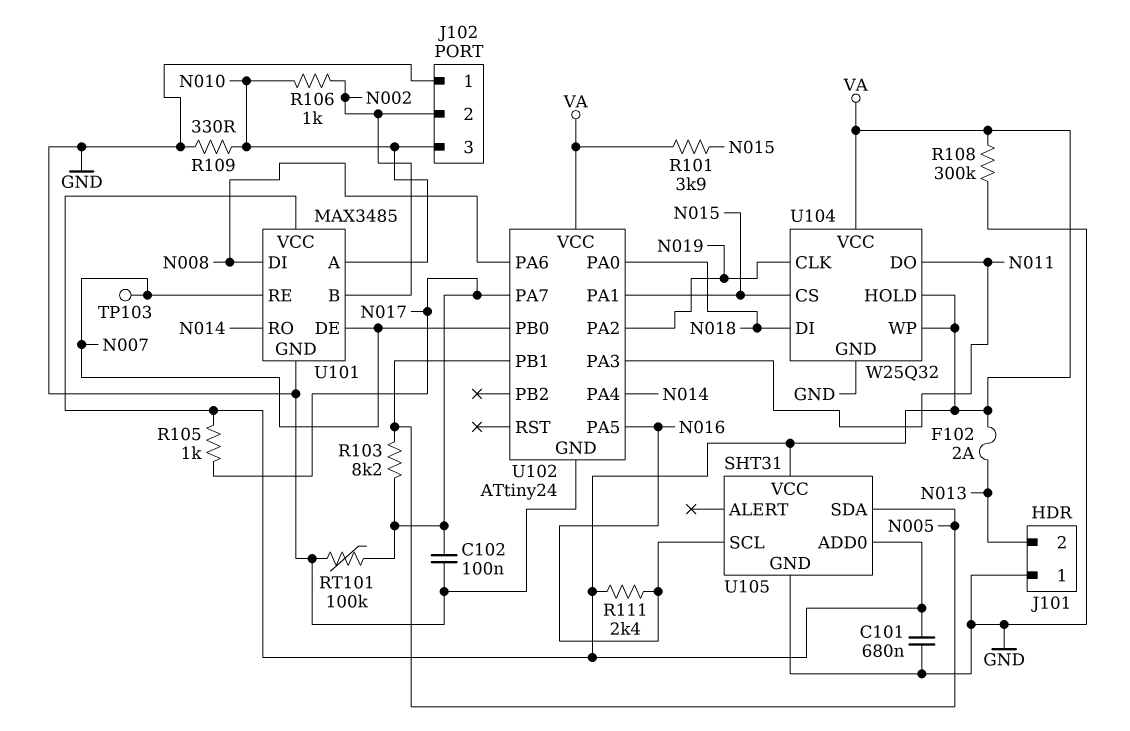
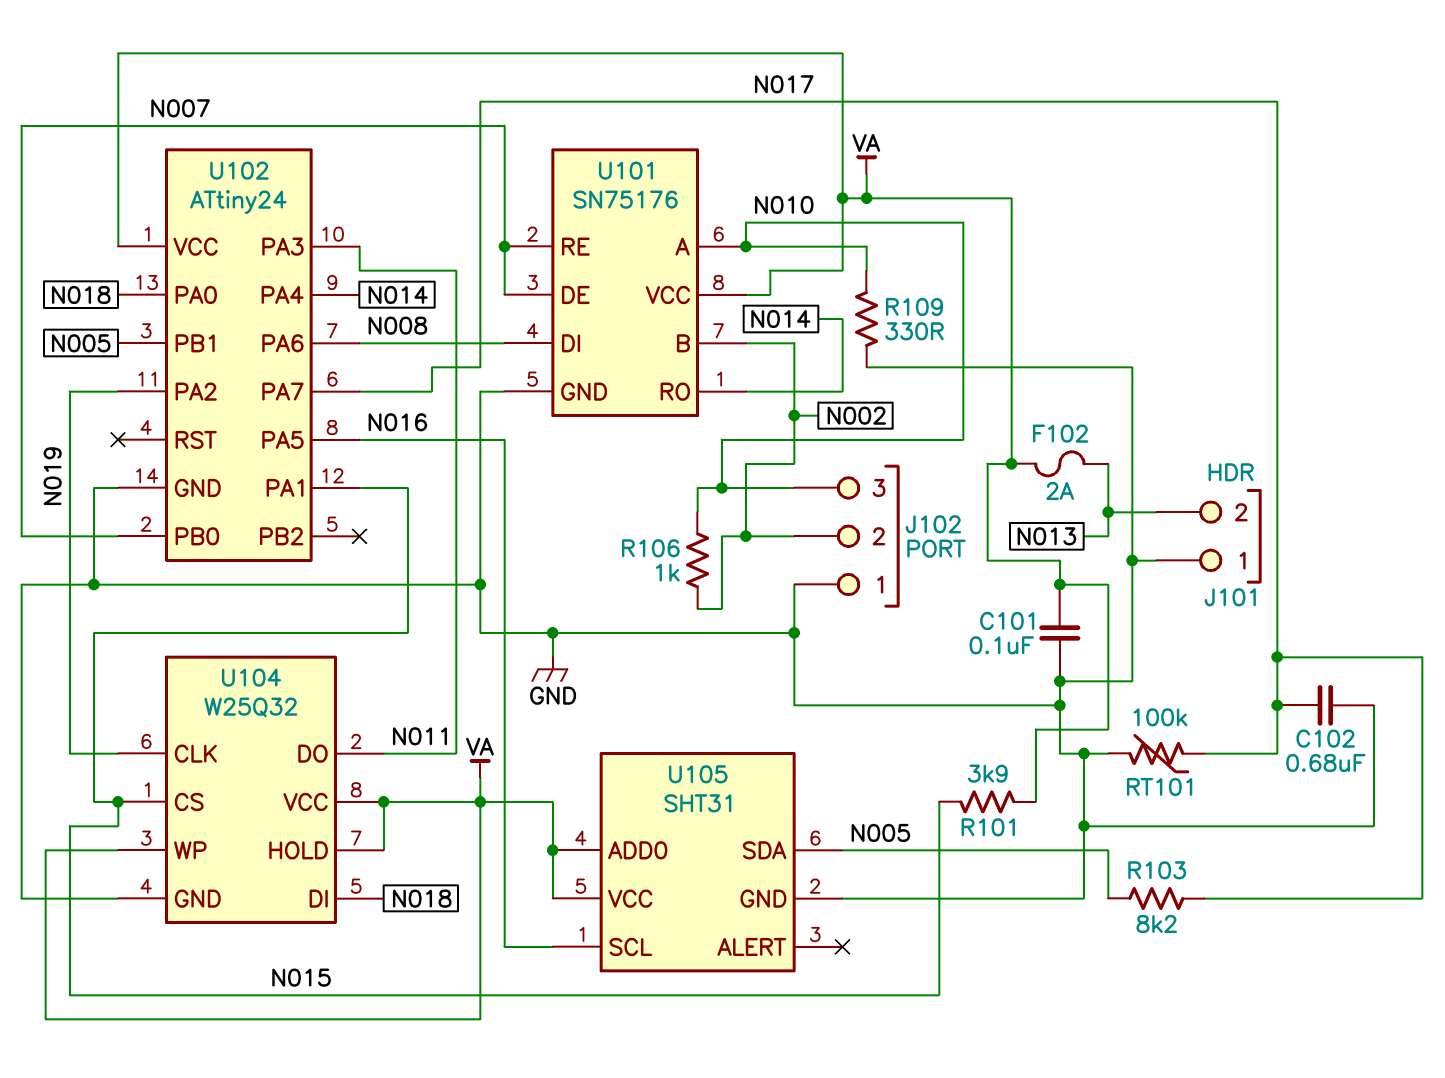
C101: 680nF (GND, VA) -> 100nF (GND, VA)
C102: 100nF (GND, N017) -> 680nF (GND, N017)
R105: 1k (N017, VA) -> none
R108: 300k (GND, VA) -> none
R111: 2.4k (N016, VA) -> none
TP103: test point (N007) -> none
U101: MAX3485 -> SN75176

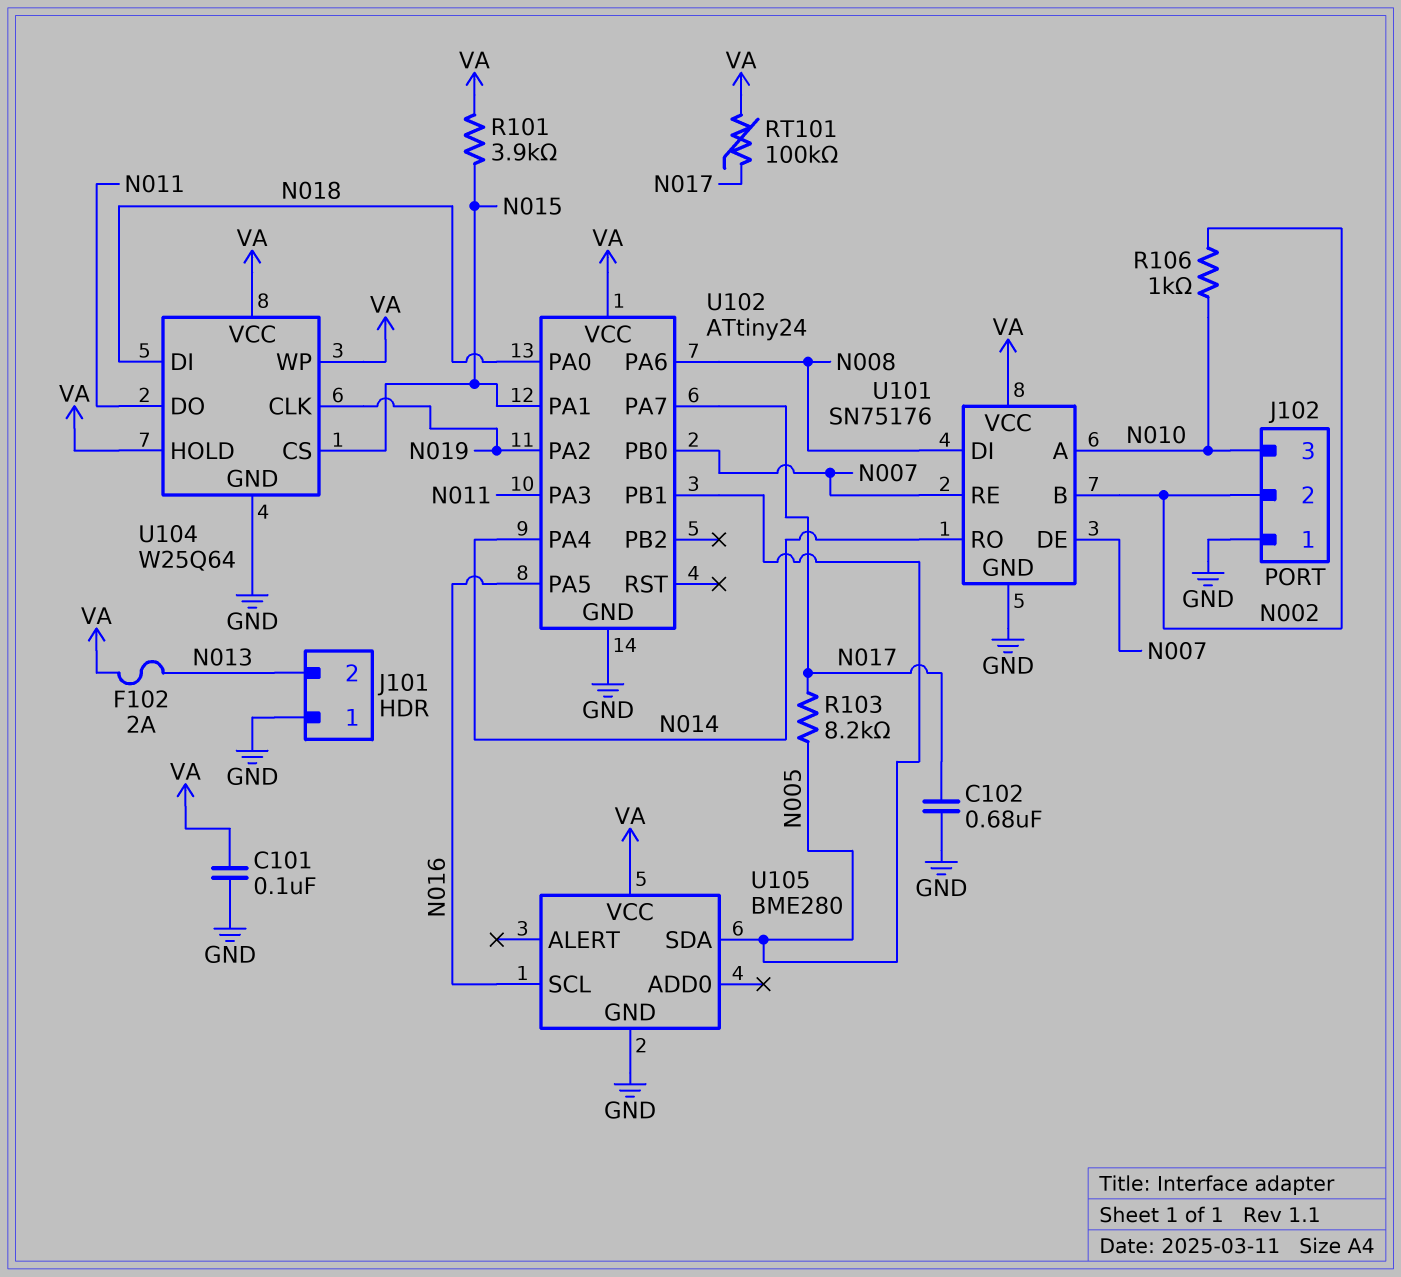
R109: 330 (GND, N010) -> none
RT101: 100k (GND, N017) -> 100k (N017, VA)
U104: W25Q32 -> W25Q64
U105: SHT31 -> BME280
U105 pin ADD0: VA -> none

